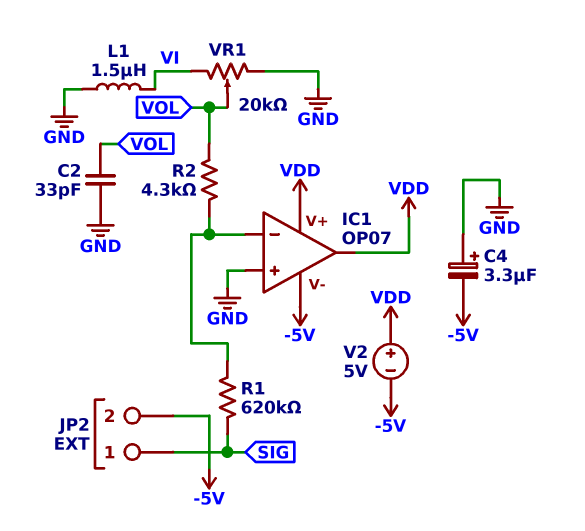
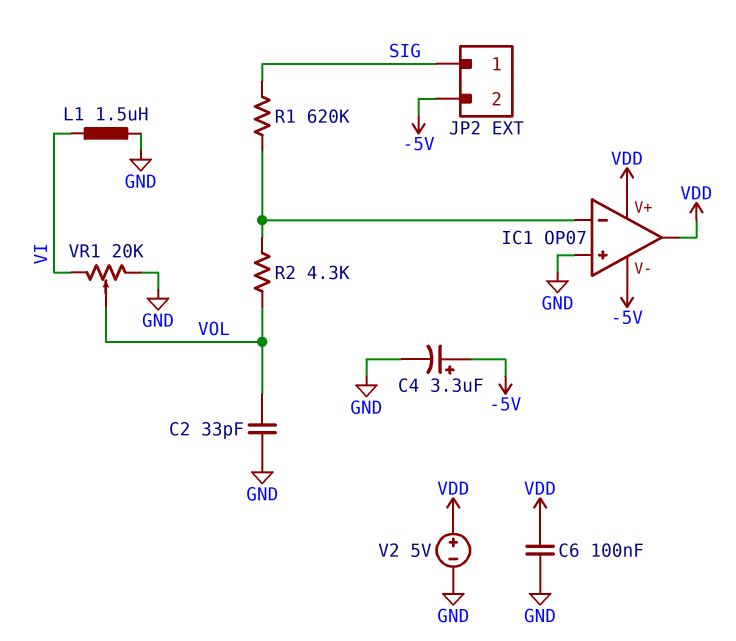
C4: 3.3uF (plus GND, minus -5V) -> 3.3uF (plus -5V, minus GND)
C6: none -> 100nF (GND, VDD)
V2: 5V (plus VDD, minus -5V) -> 5V (plus VDD, minus GND)

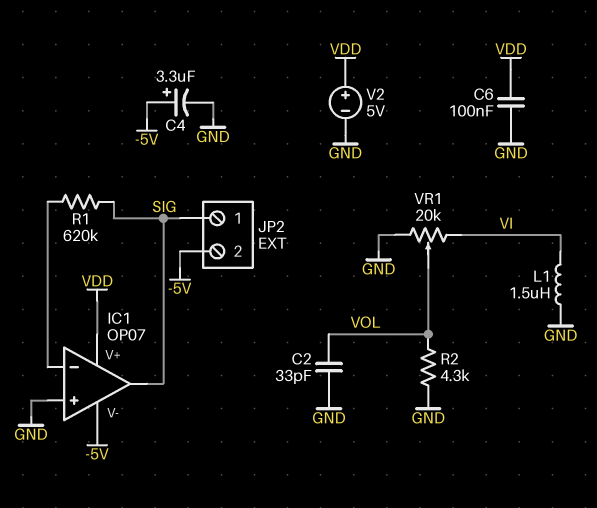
IC1 pin out: VDD -> SIG
R2: 4.3k (IC1/in-, VOL) -> 4.3k (GND, VOL)

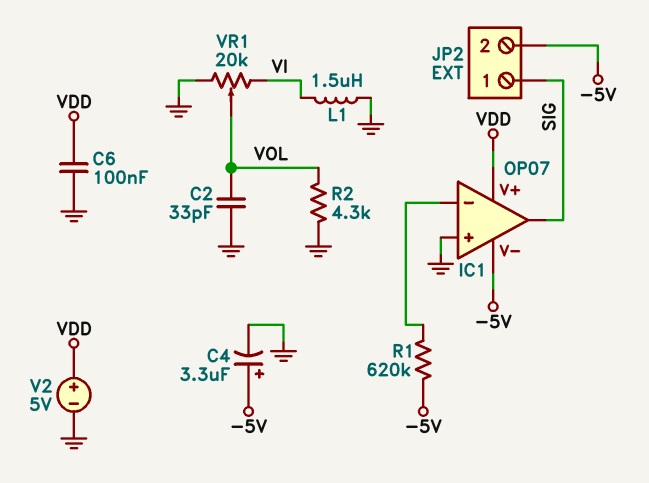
R1: 620k (IC1/in-, SIG) -> 620k (-5V, IC1/in-)

